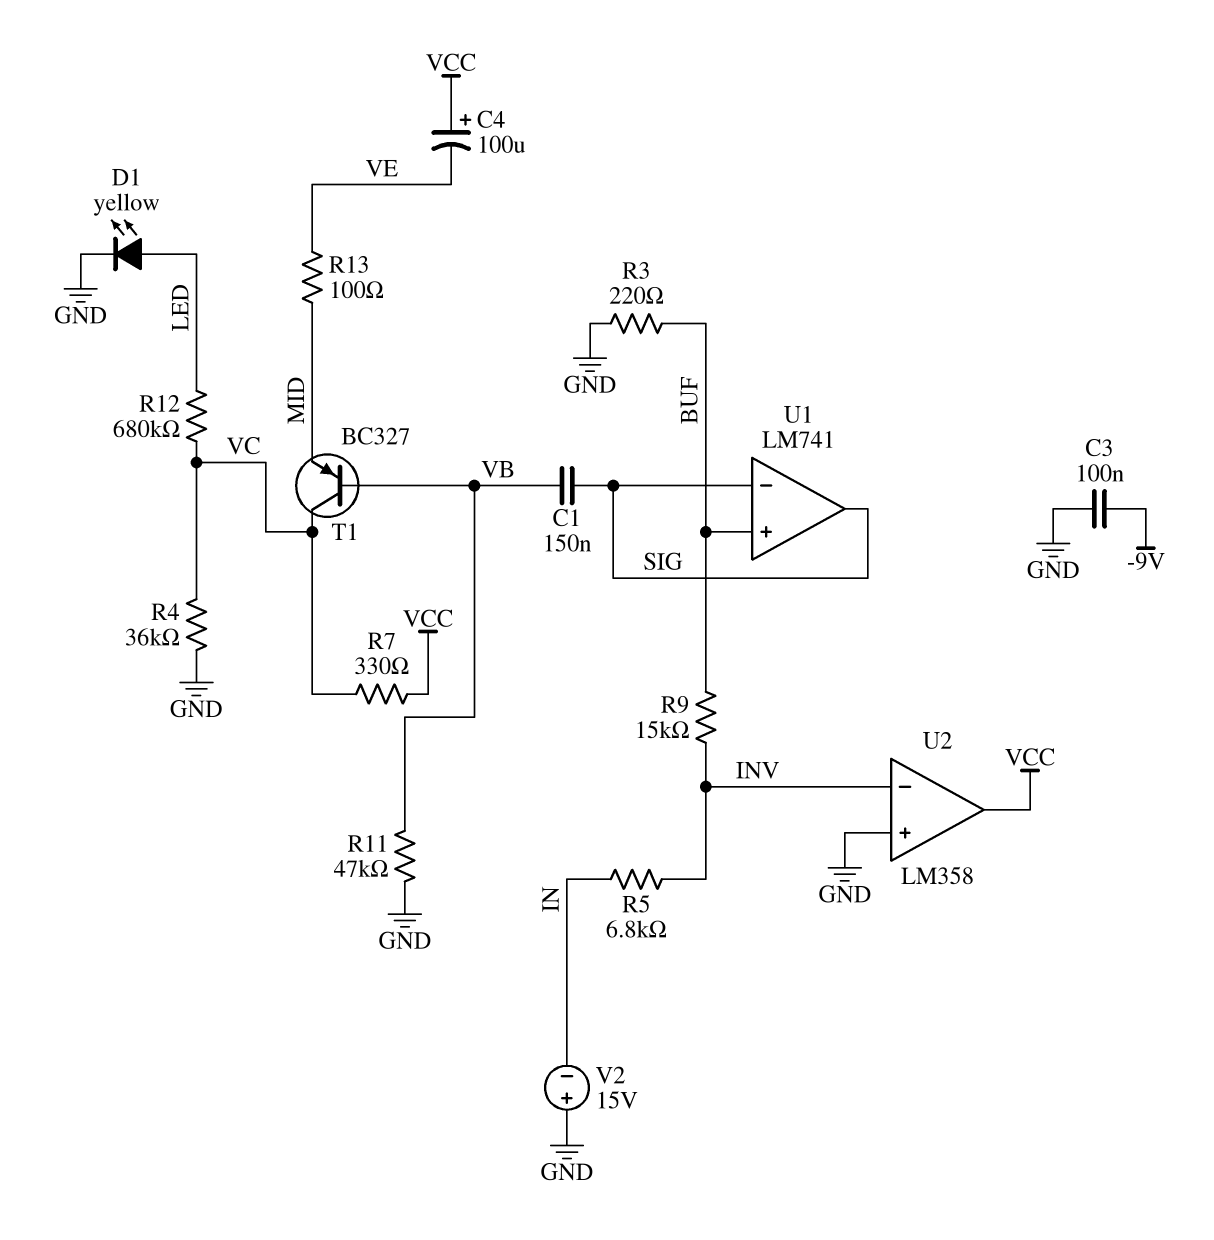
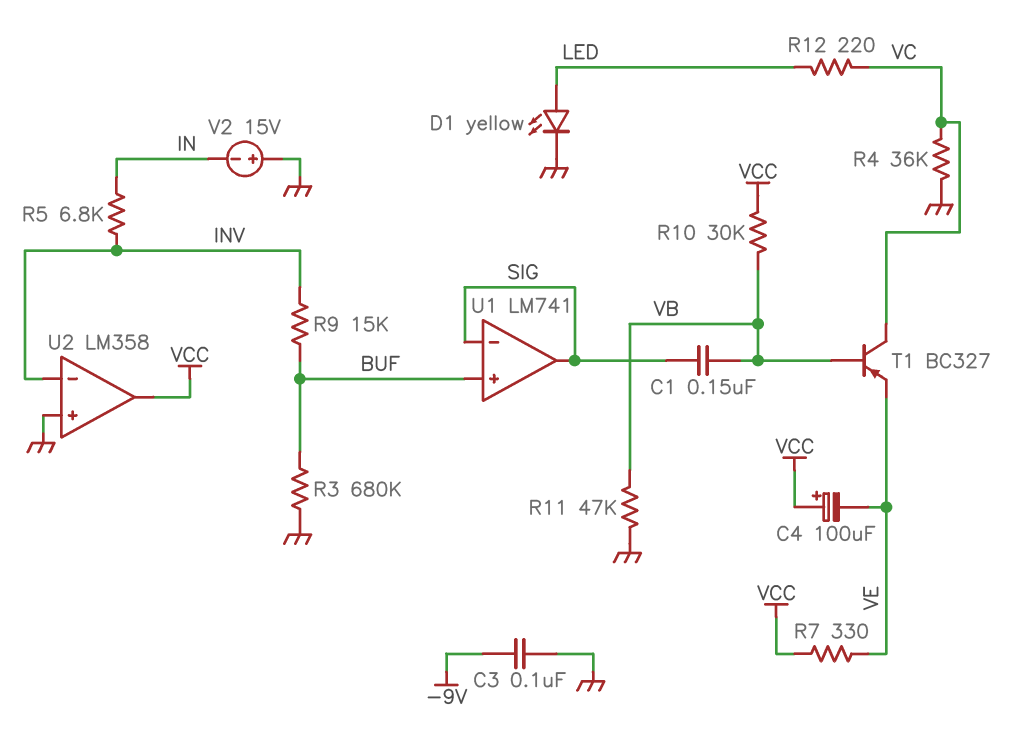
R3: 220 (BUF, GND) -> 680k (BUF, GND)
R7: 330 (VC, VCC) -> 330 (VCC, VE)
R10: none -> 30k (VB, VCC)
R12: 680k (LED, VC) -> 220 (LED, VC)
R13: 100 (MID, VE) -> none
T1: PNP BC327 (B VB, C VC, E MID) -> PNP BC327 (B VB, C VC, E VE)

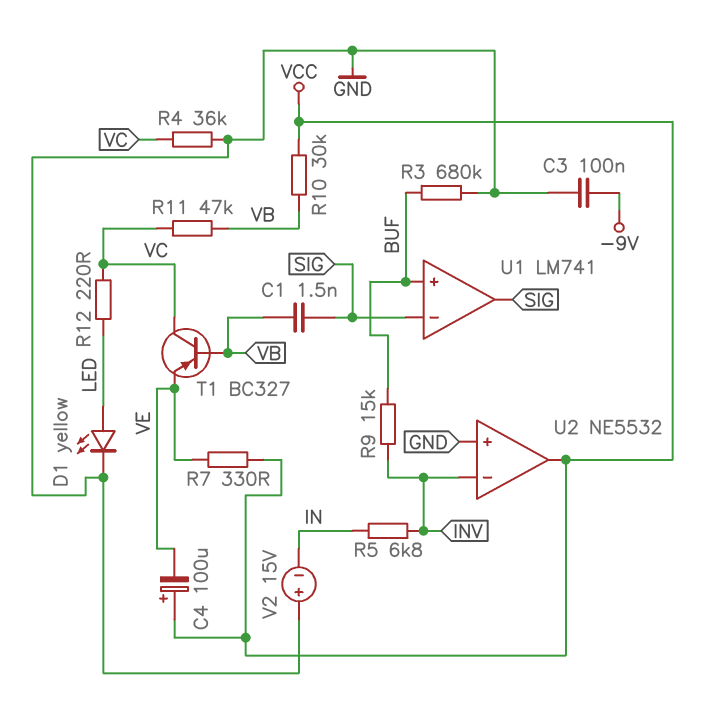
C1: 150nF (SIG, VB) -> 1.5nF (SIG, VB)
R11: 47k (GND, VB) -> 47k (VB, VC)
U2: LM358 -> NE5532

